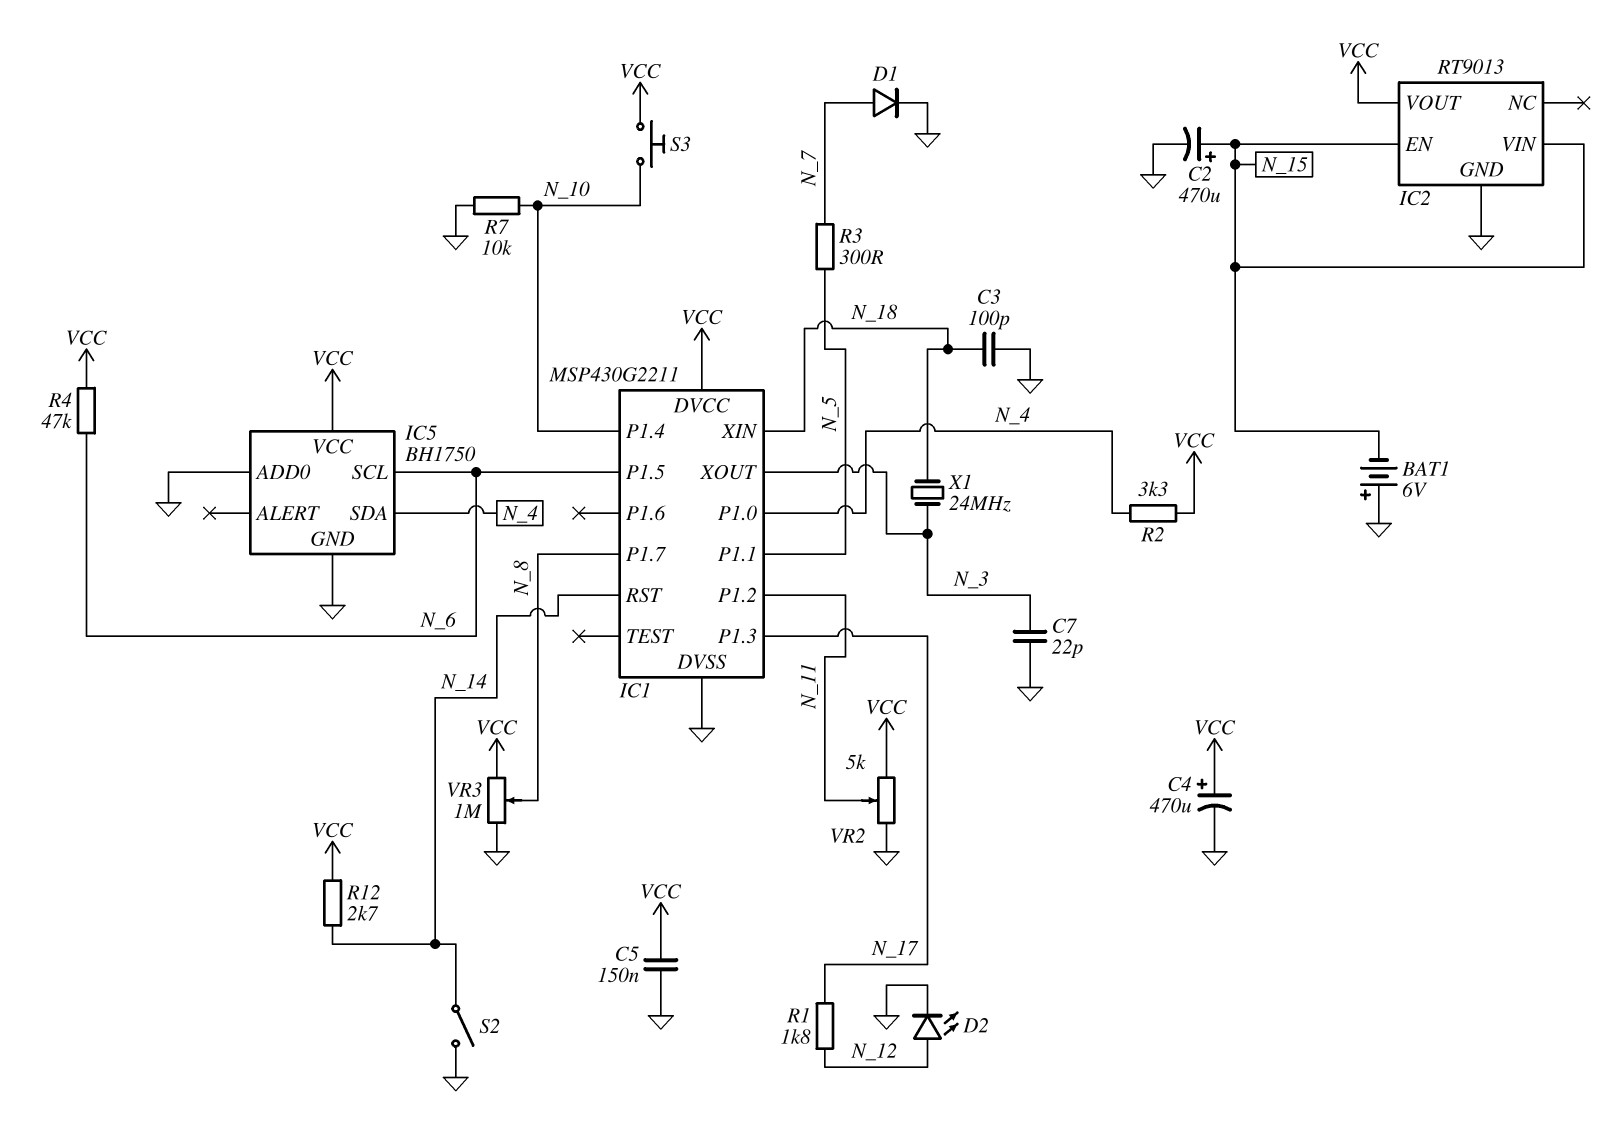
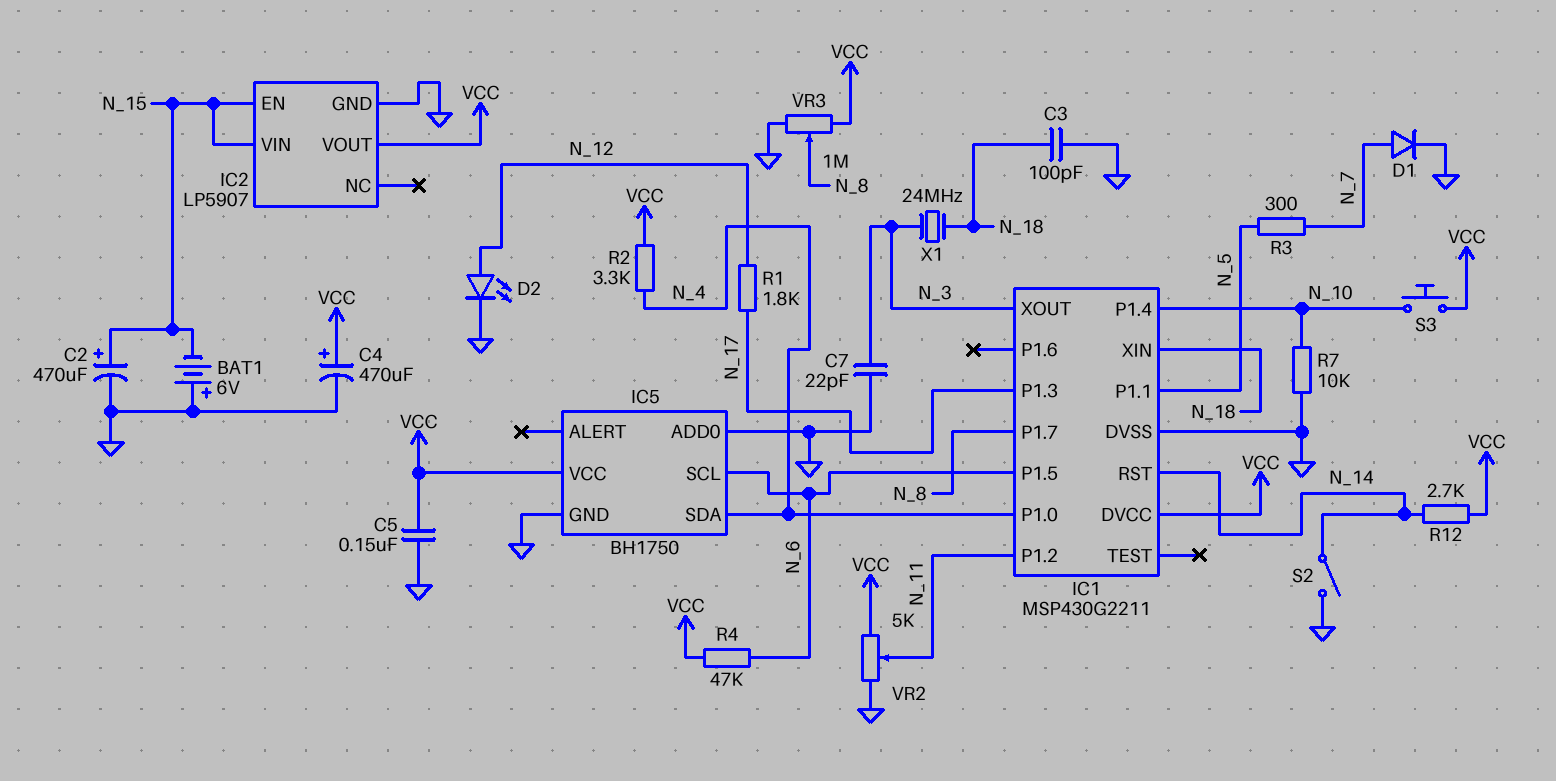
IC2: RT9013 -> LP5907

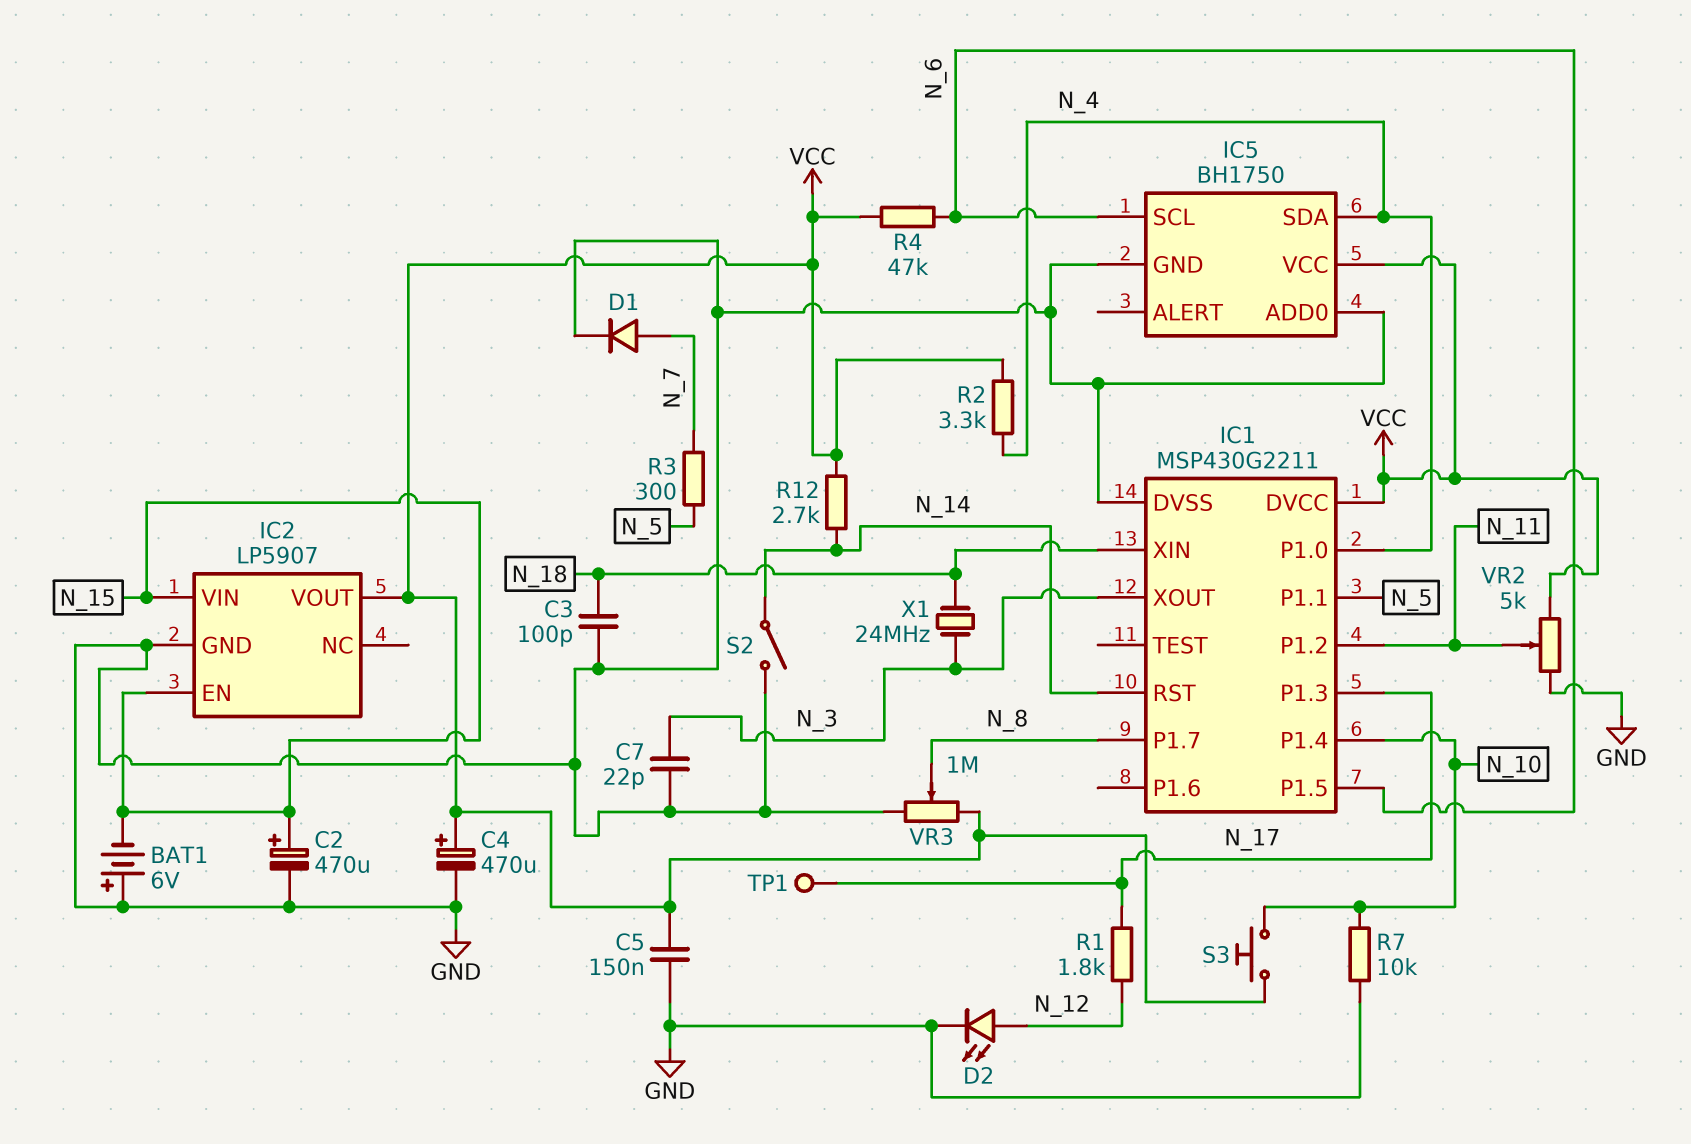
TP1: none -> test point (N_17)

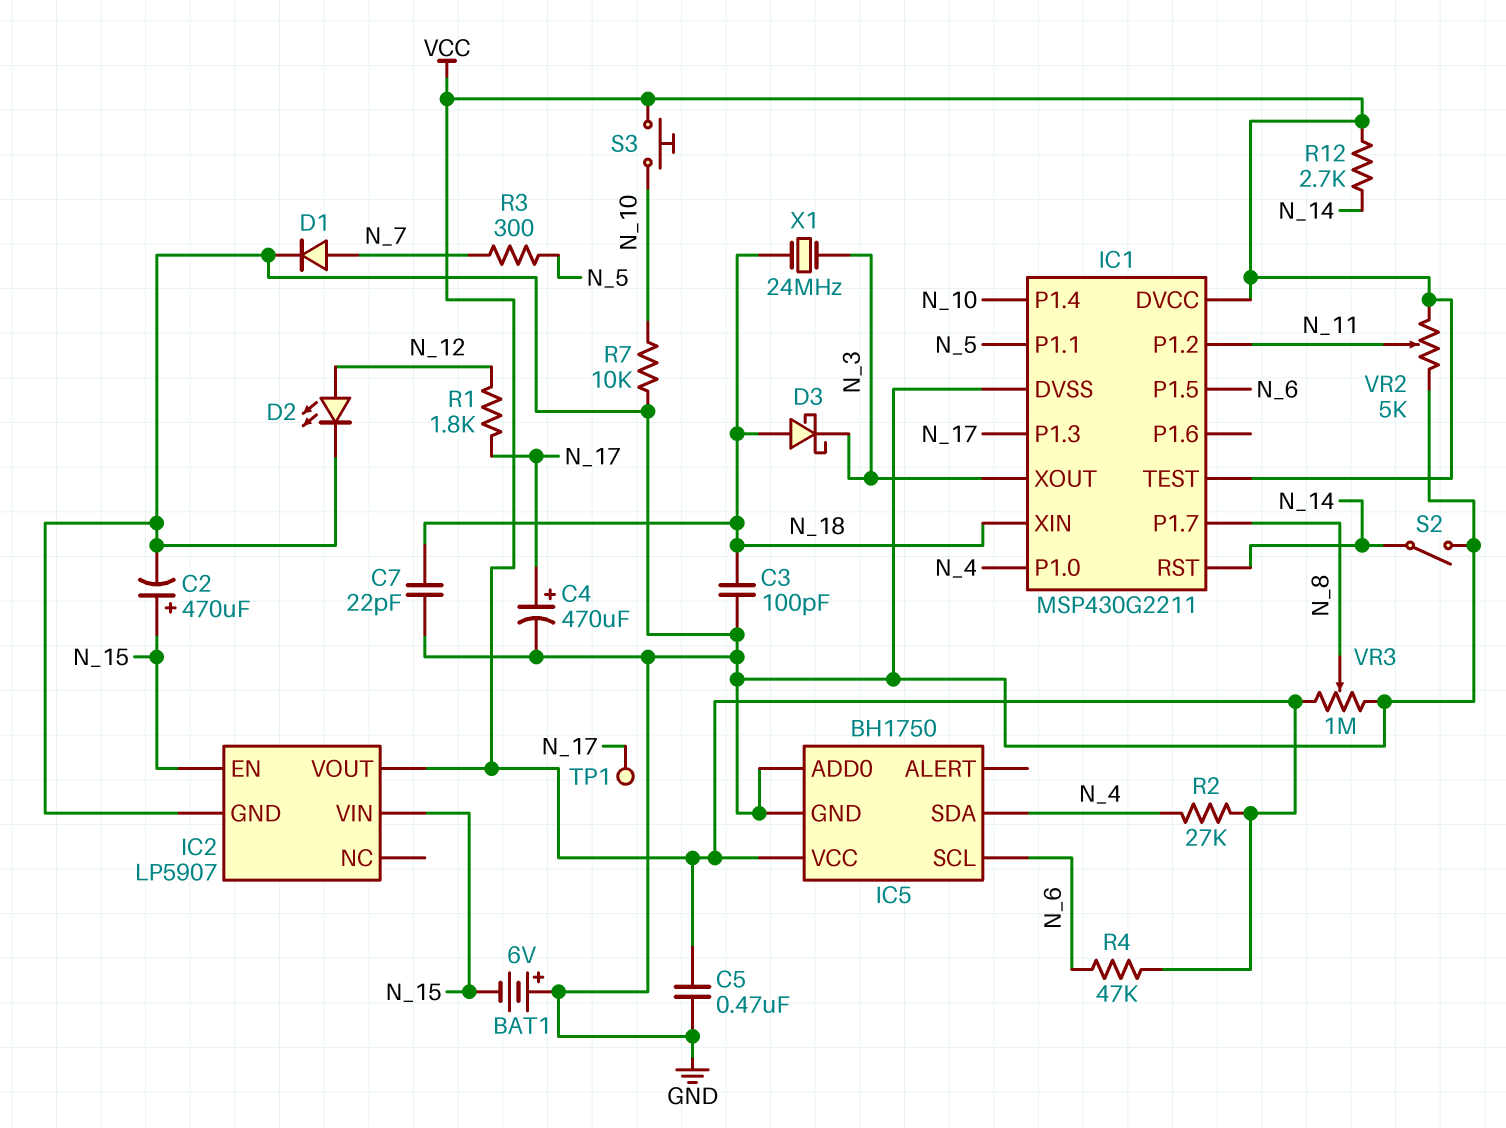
C4: 470uF (plus VCC, minus GND) -> 470uF (plus N_17, minus GND)
C5: 150nF (GND, VCC) -> 470nF (GND, VCC)
C7: 22pF (GND, N_3) -> 22pF (GND, N_18)
D3: none -> schottky (A N_18, K N_3)
IC1 pin TEST: none -> VCC
R2: 3.3k (N_4, VCC) -> 27k (N_4, VCC)

